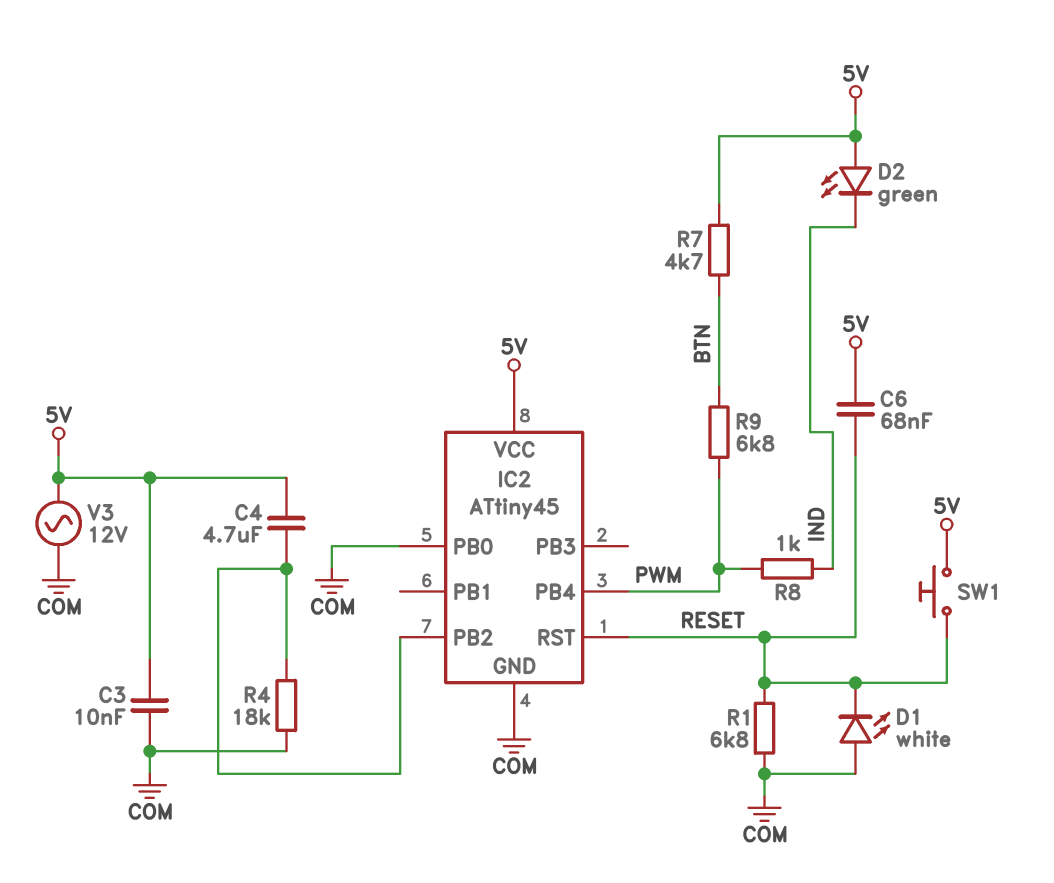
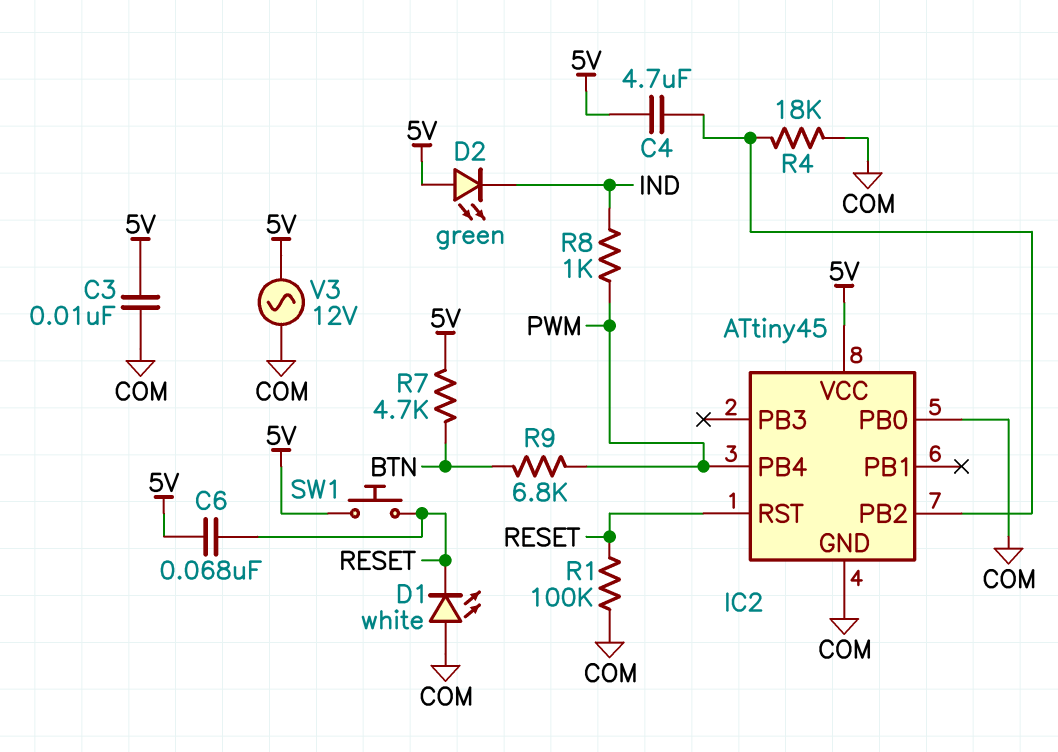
R1: 6.8k (COM, RESET) -> 100k (COM, RESET)

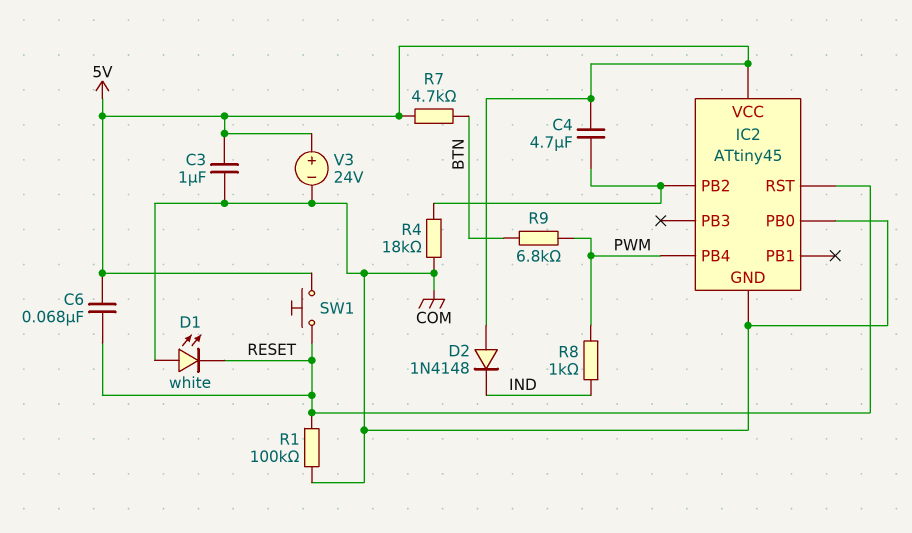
C3: 10nF (5V, COM) -> 1uF (5V, COM)
D2: LED green (A 5V, K IND) -> diode 1N4148 (A 5V, K IND)
V3: AC 12V (5V, COM) -> 24V (plus 5V, minus COM)

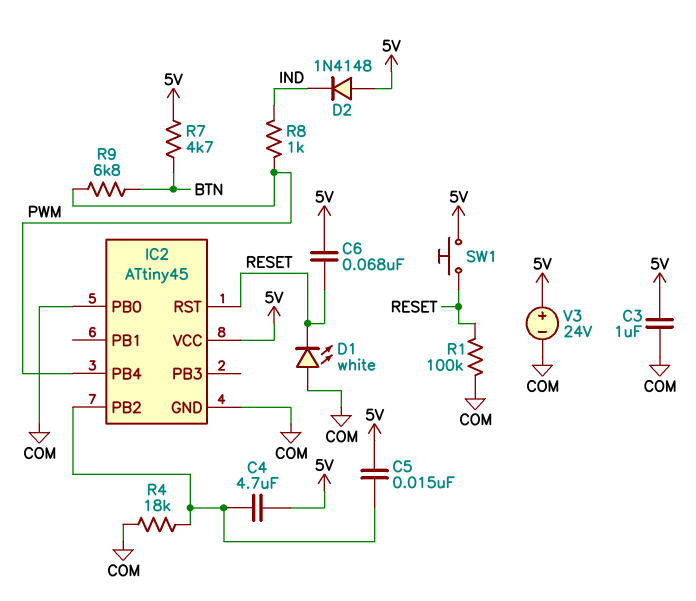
C5: none -> 15nF (5V, IC2/PB2)

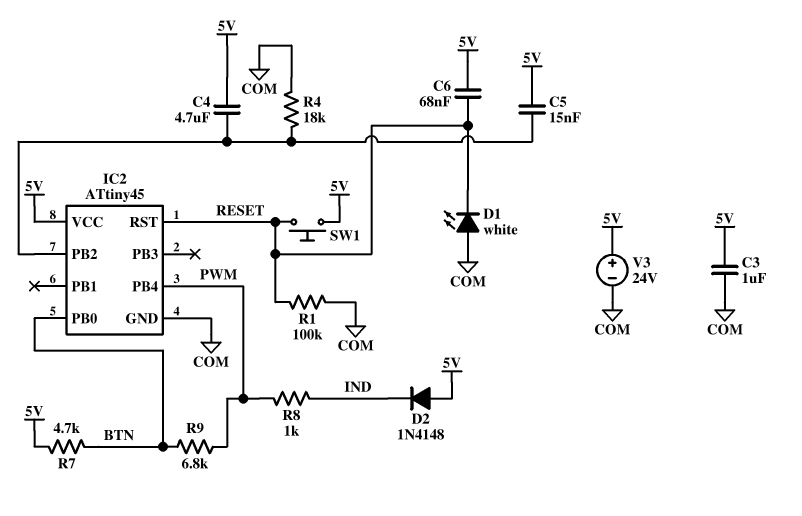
IC2 pin PB0: COM -> BTN

